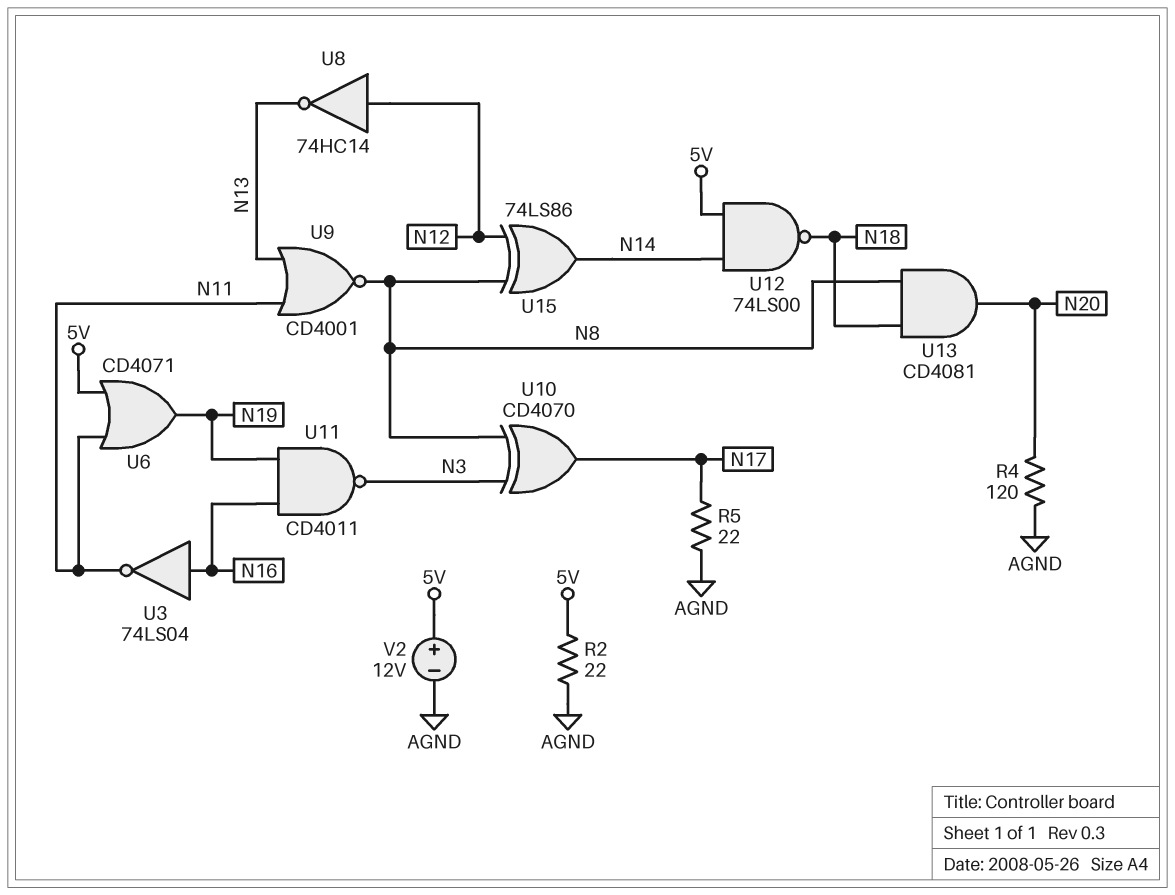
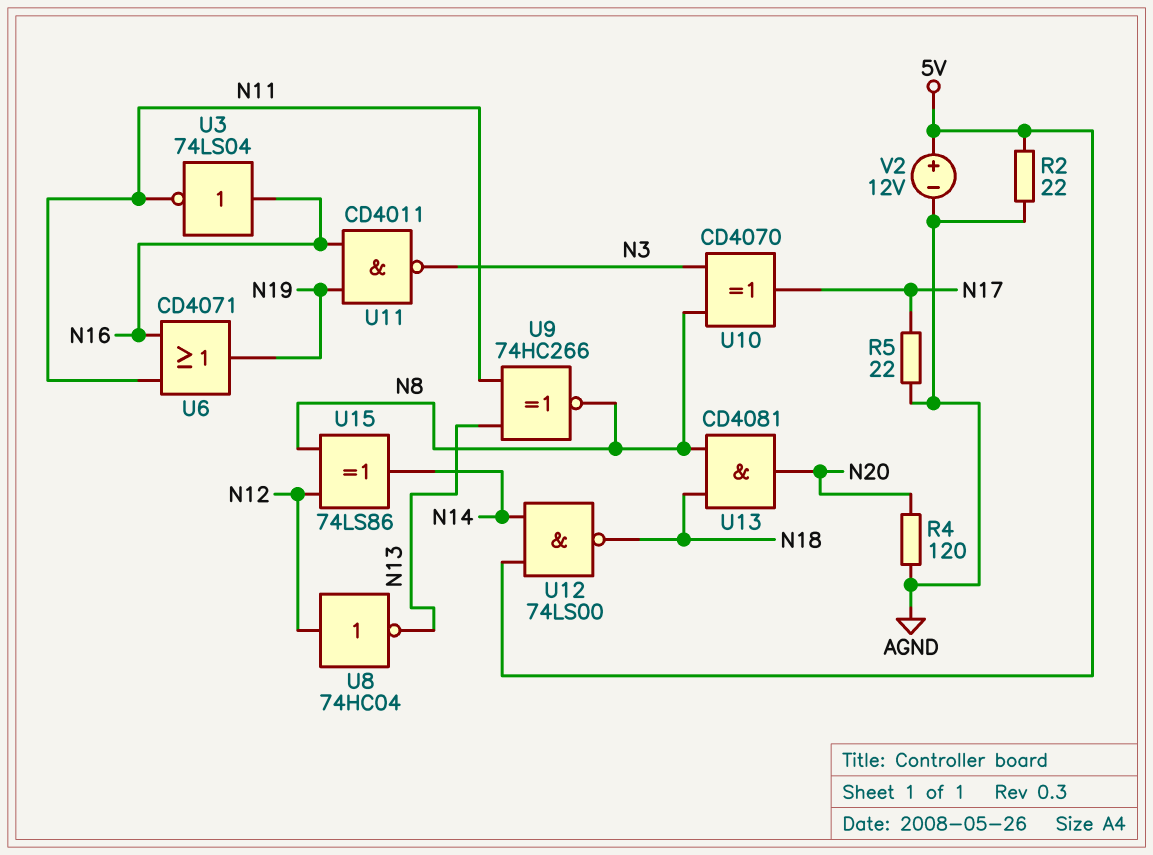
U6: OR CD4071 (in 5V, in N11, out N19) -> OR CD4071 (in N11, in N16, out N19)
U8: NOT 74HC14 (in N12, out N13) -> NOT 74HC04 (in N12, out N13)
U9: NOR CD4001 (in N11, in N13, out N8) -> XNOR 74HC266 (in N11, in N13, out N8)

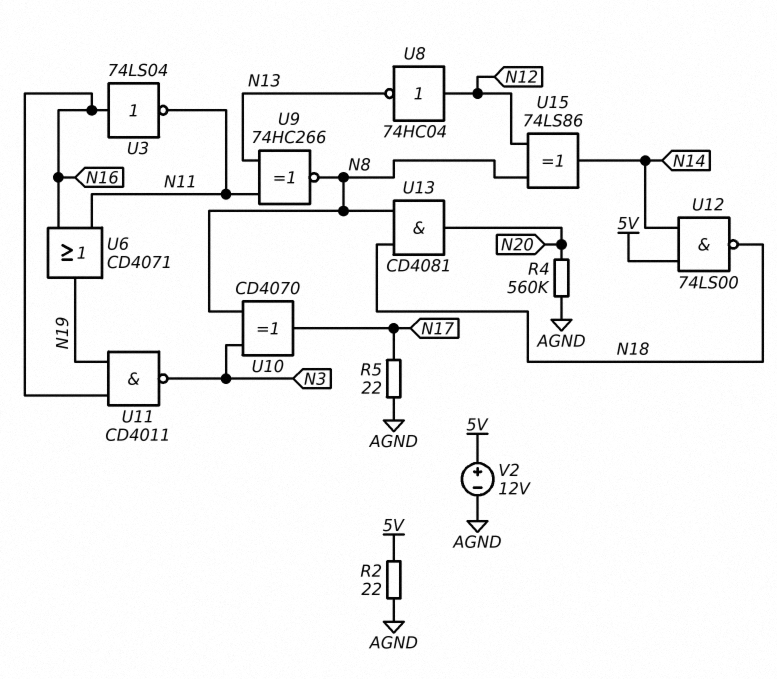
R4: 120 (AGND, N20) -> 560k (AGND, N20)

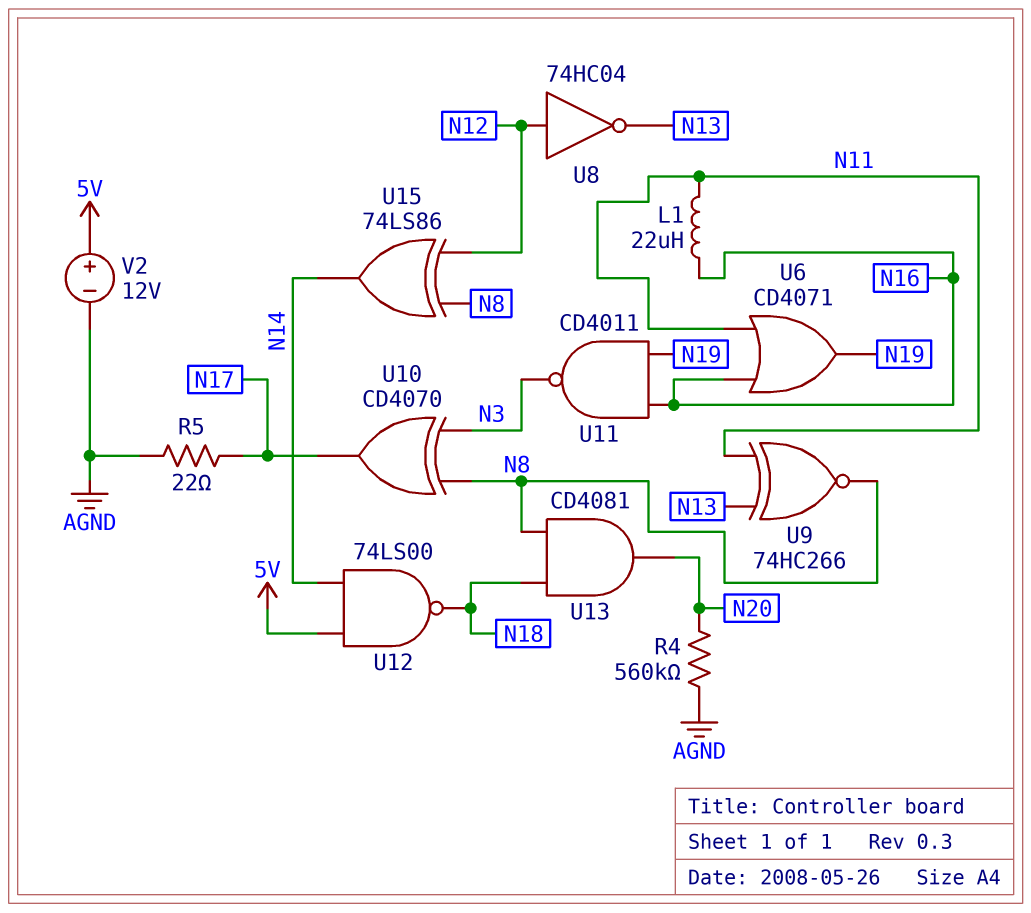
L1: none -> 22uH (N11, N16)
R2: 22 (5V, AGND) -> none
U3: NOT 74LS04 (in N16, out N11) -> none

